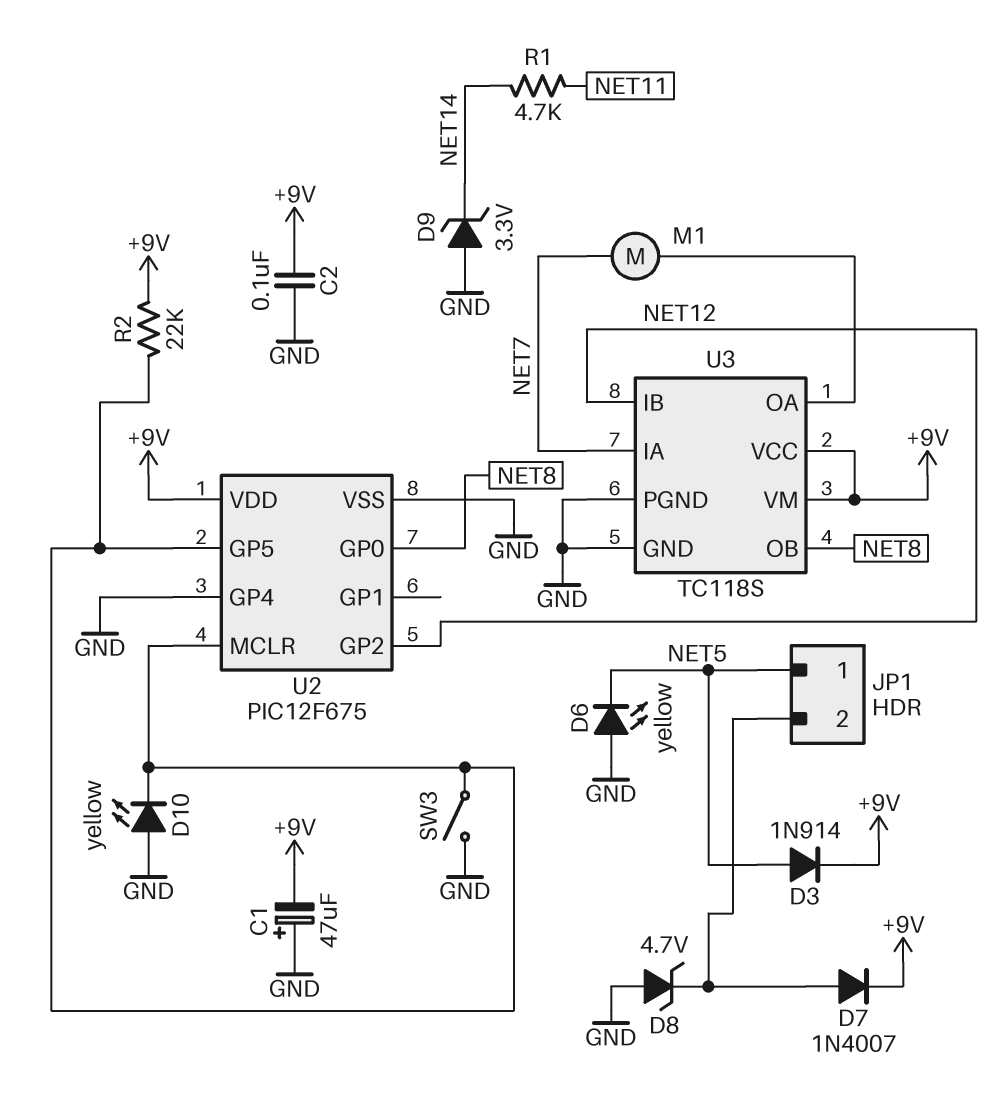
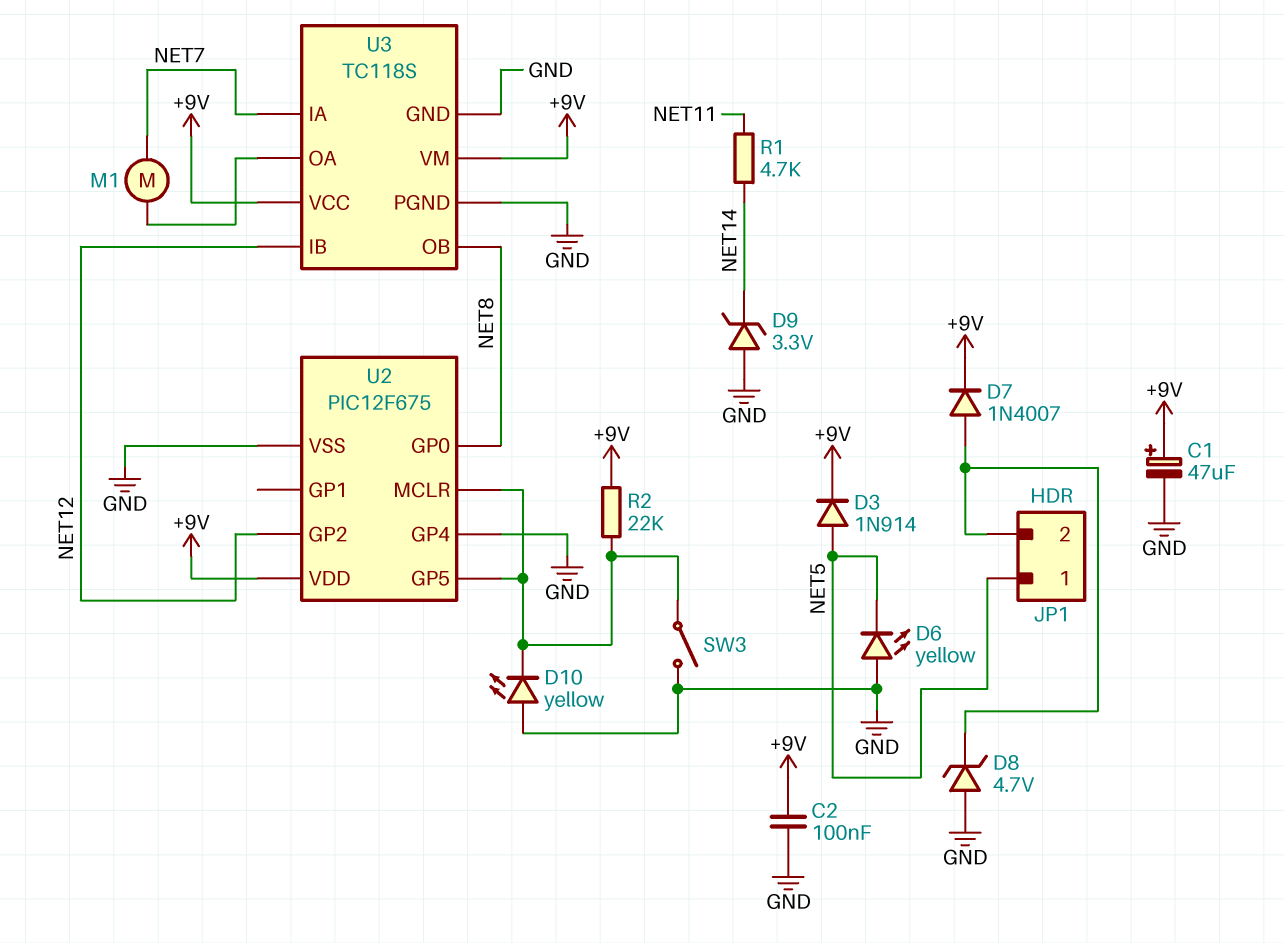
C1: 47uF (plus GND, minus +9V) -> 47uF (plus +9V, minus GND)

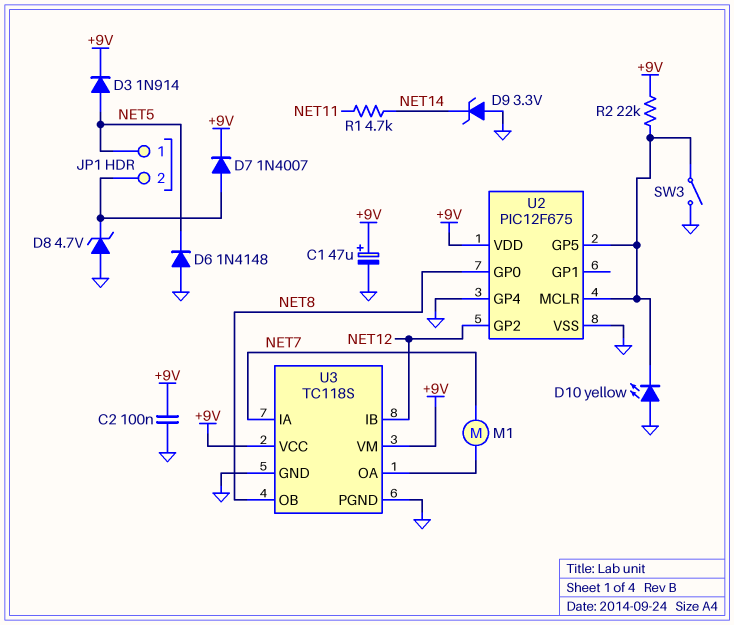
D6: LED yellow (A GND, K NET5) -> diode 1N4148 (A GND, K NET5)

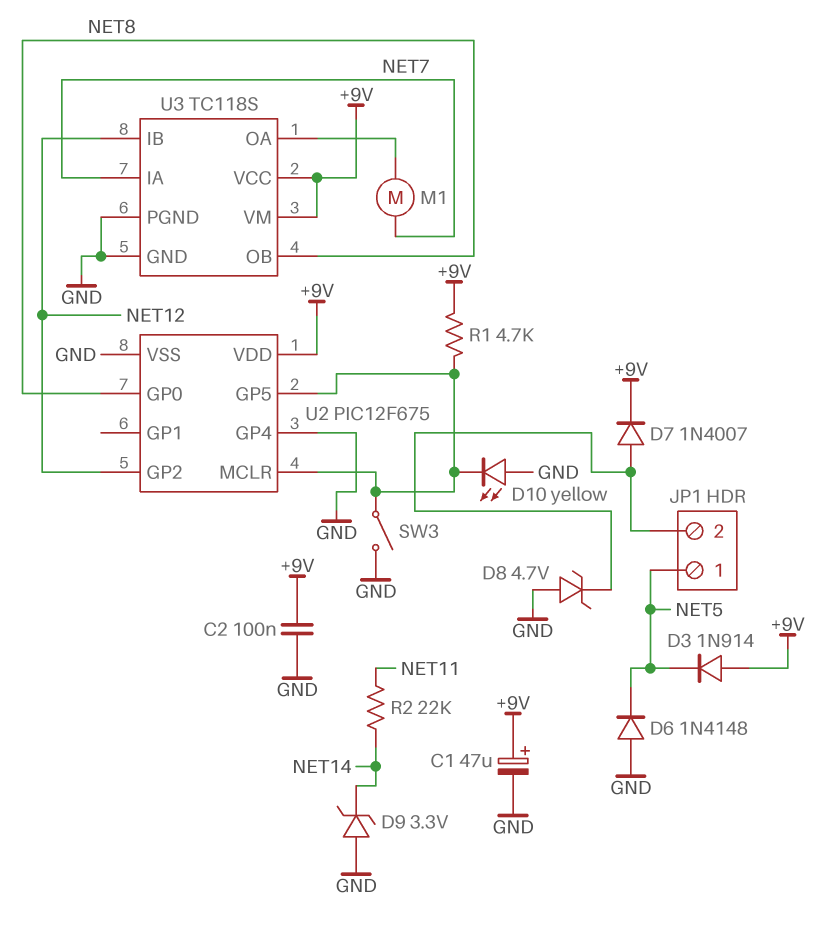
D3: diode 1N914 (A NET5, K +9V) -> diode 1N914 (A +9V, K NET5)
R1: 4.7k (NET11, NET14) -> 4.7k (+9V, U2/GP5)
R2: 22k (+9V, U2/GP5) -> 22k (NET11, NET14)

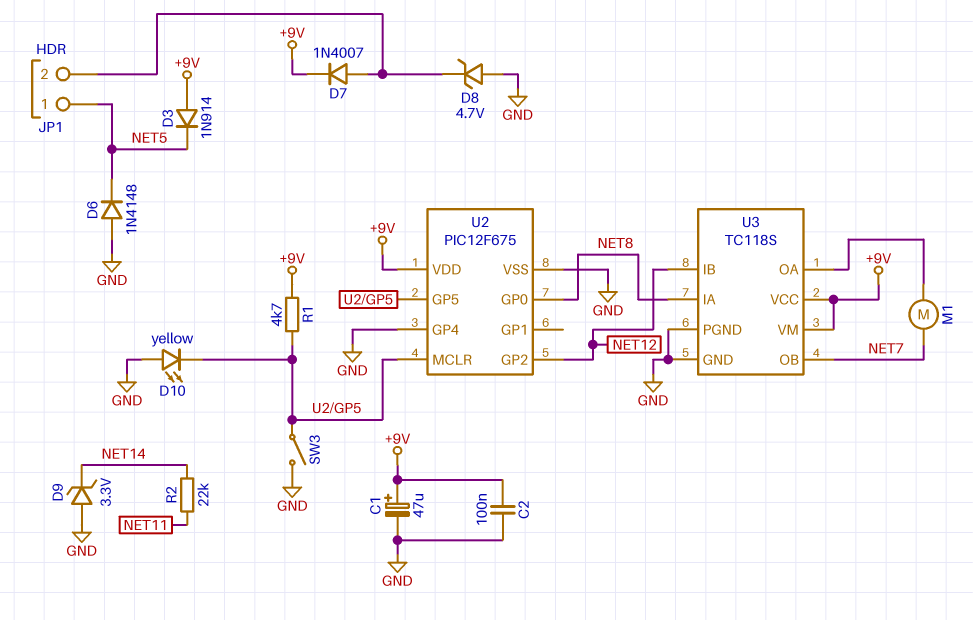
U3 pin IA: NET7 -> NET8
U3 pin OB: NET8 -> NET7

